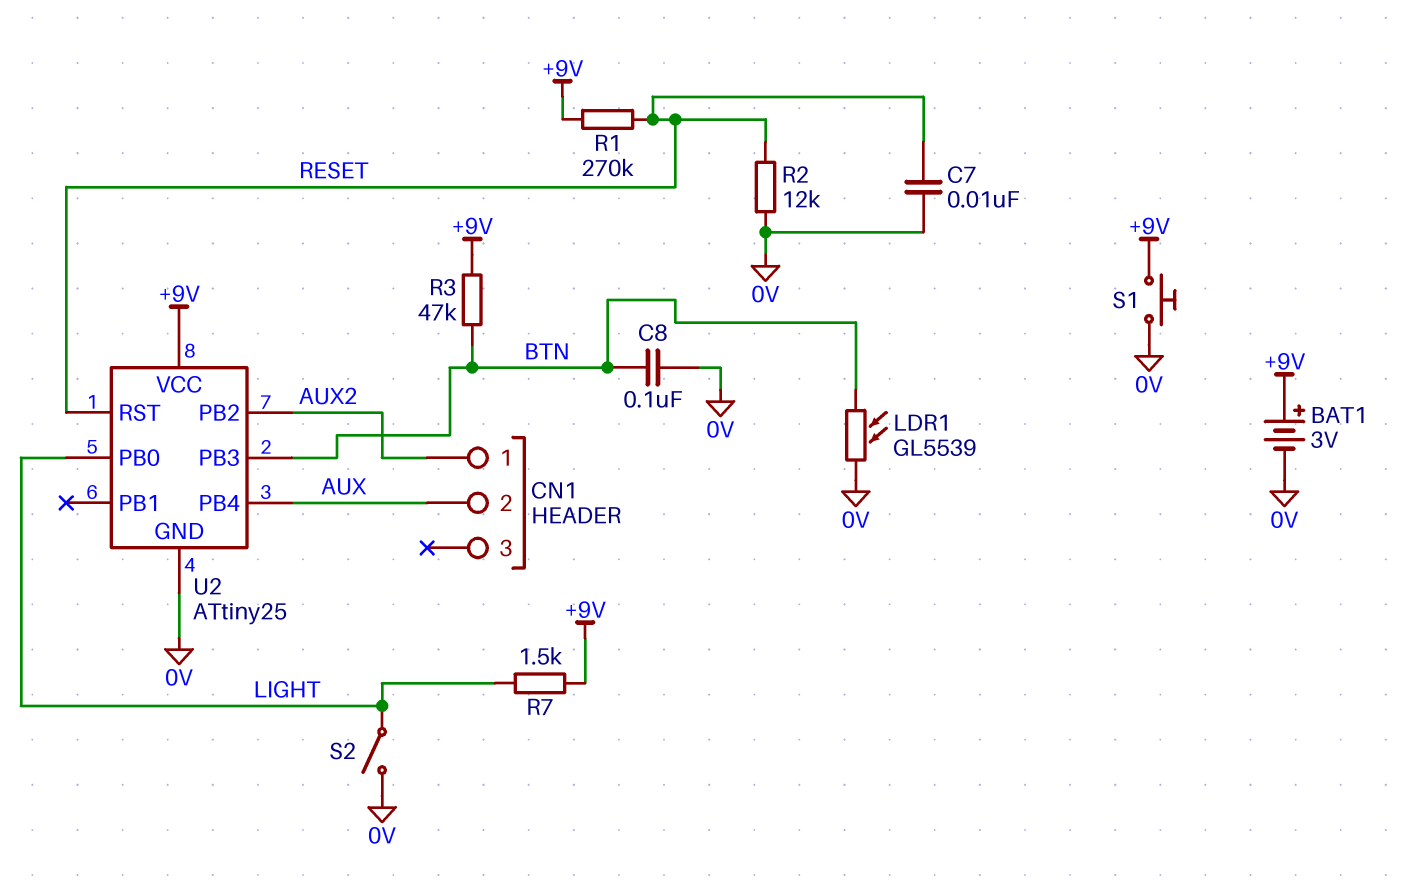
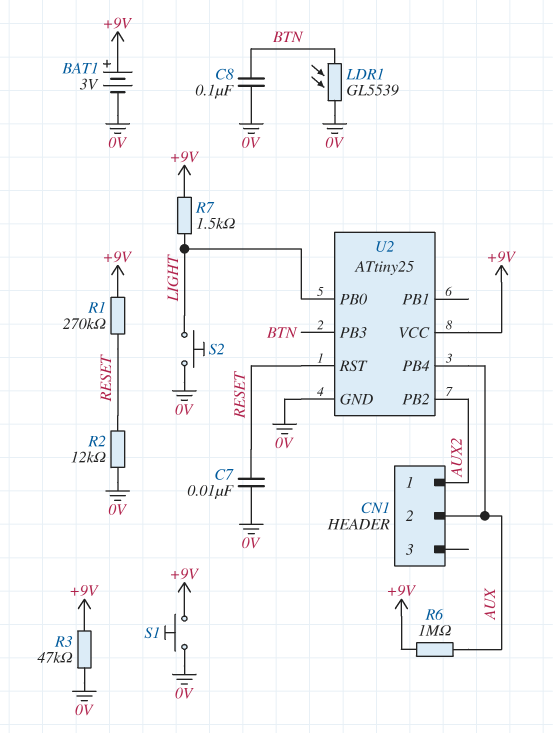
R3: 47k (+9V, BTN) -> 47k (+9V, 0V)
R6: none -> 1M (+9V, AUX)
S2: switch (0V, LIGHT) -> button (0V, LIGHT)

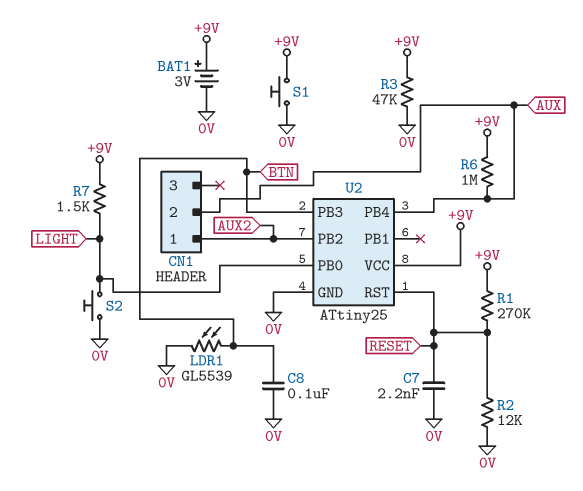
C7: 10nF (0V, RESET) -> 2.2nF (0V, RESET)

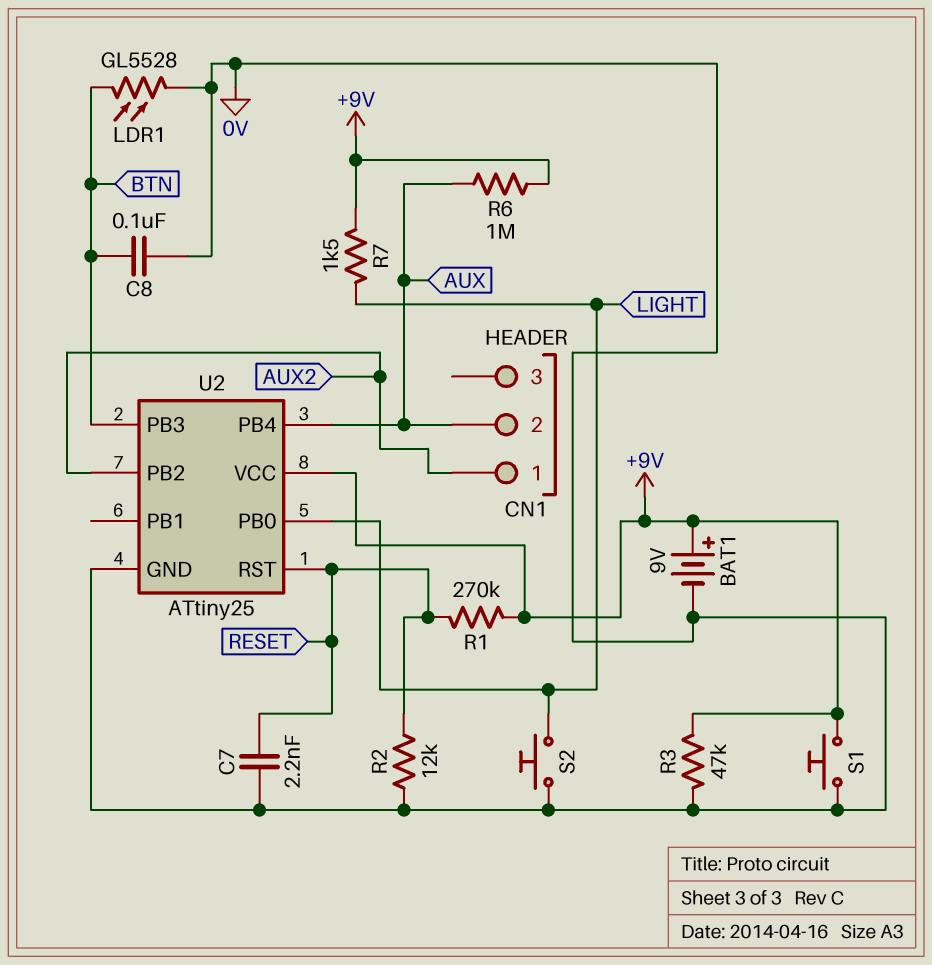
BAT1: 3V (plus +9V, minus 0V) -> 9V (plus +9V, minus 0V)
LDR1: GL5539 (0V, BTN) -> GL5528 (0V, BTN)

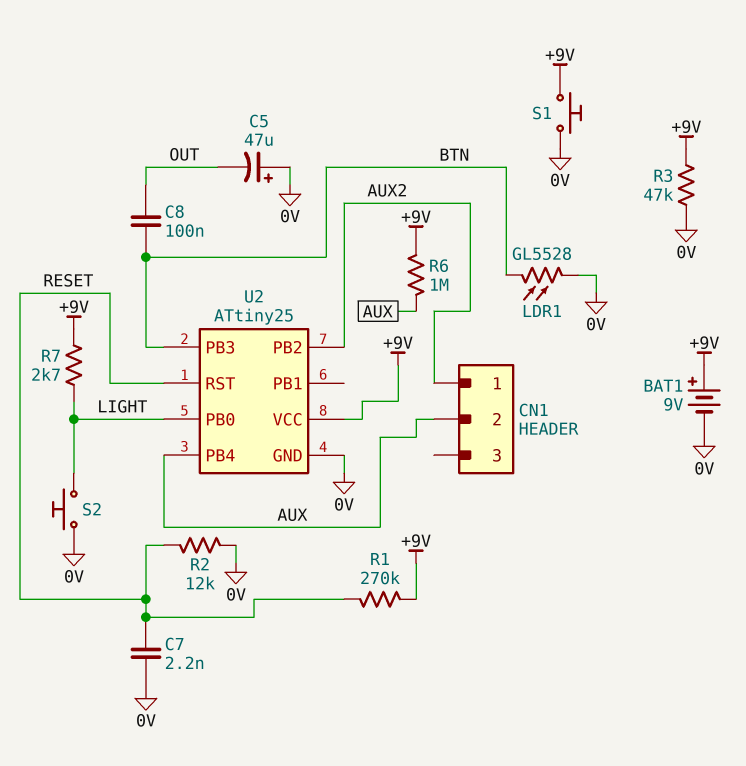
C5: none -> 47uF (plus 0V, minus OUT)
C8: 100nF (0V, BTN) -> 100nF (BTN, OUT)
R7: 1.5k (+9V, LIGHT) -> 2.7k (+9V, LIGHT)

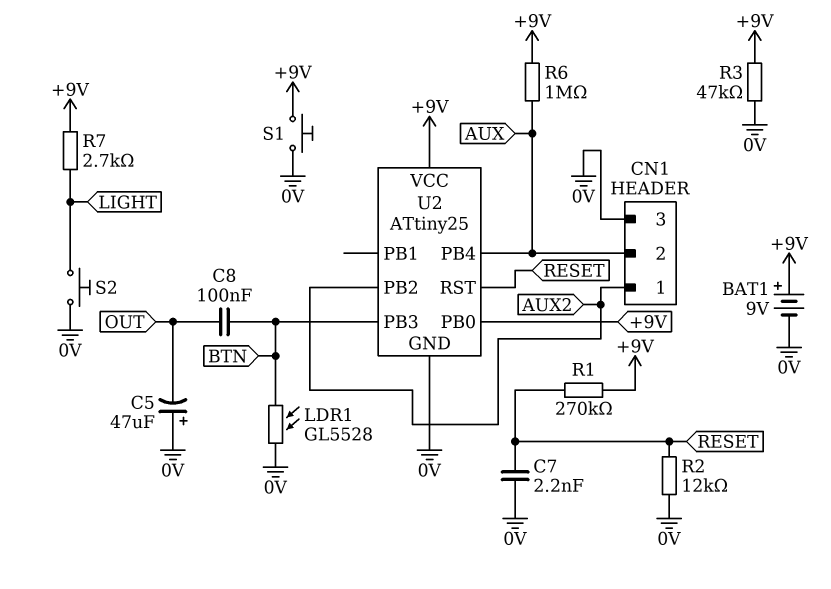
CN1 pin 3: none -> 0V
U2 pin PB0: LIGHT -> +9V

